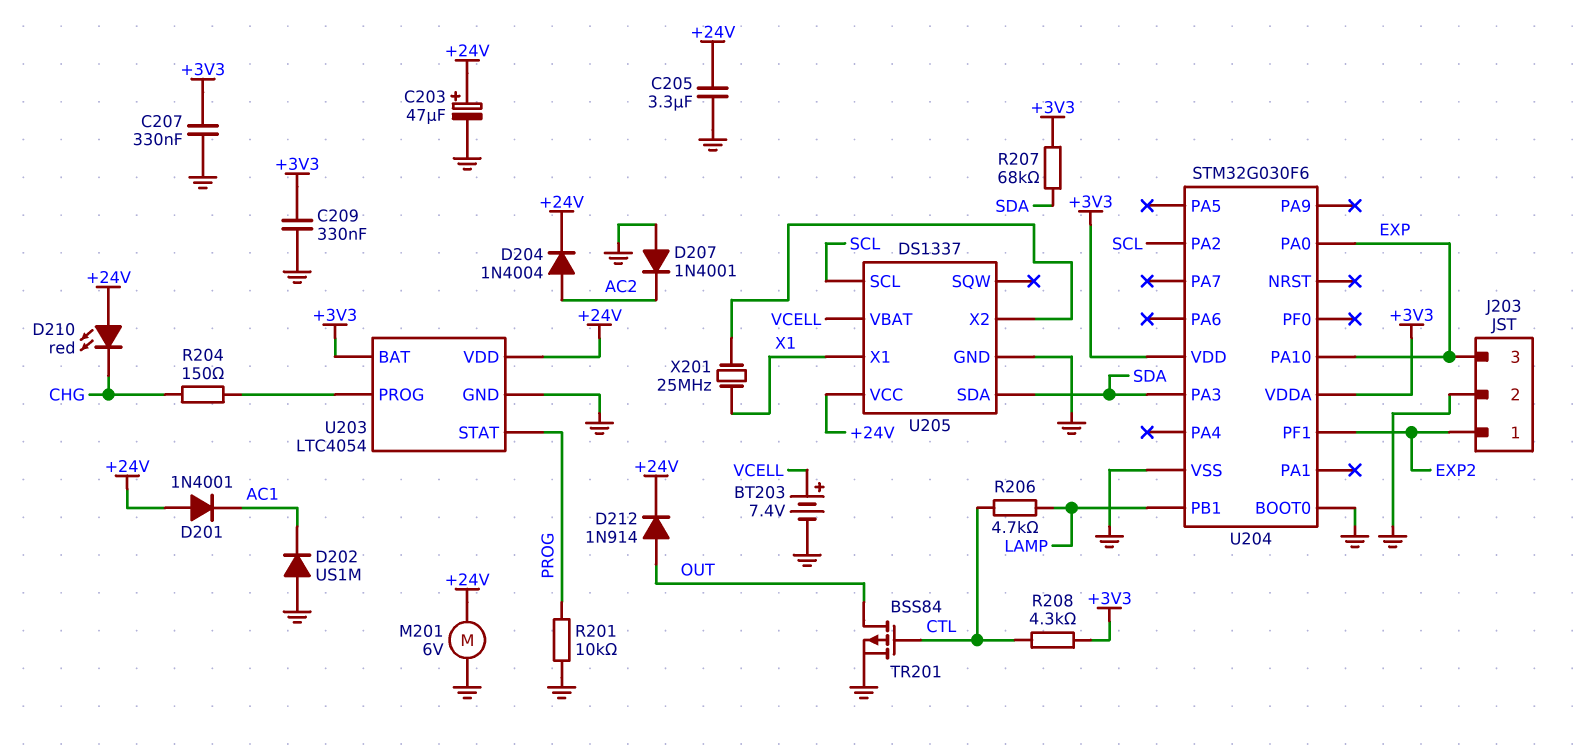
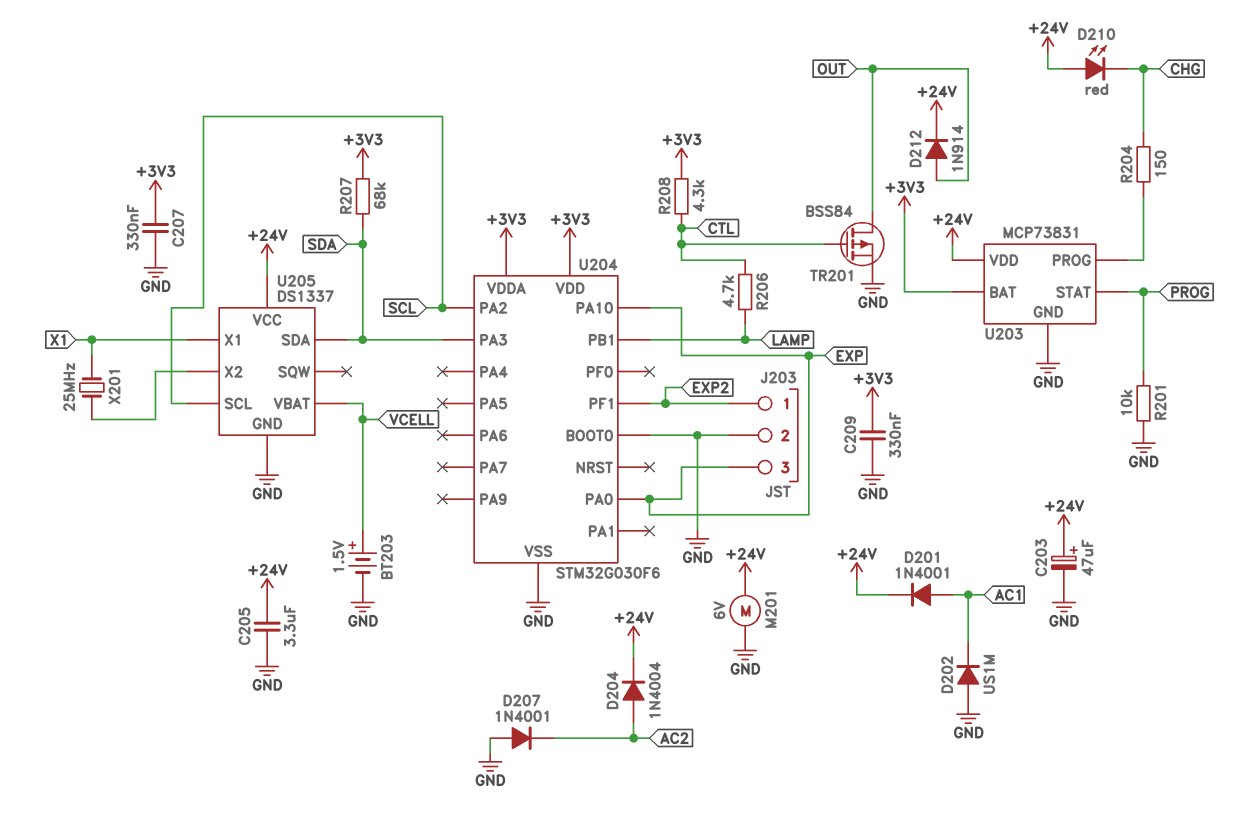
BT203: 7.4V (plus VCELL, minus GND) -> 1.5V (plus VCELL, minus GND)
D201: diode 1N4001 (A +24V, K AC1) -> diode 1N4001 (A AC1, K +24V)
U203: LTC4054 -> MCP73831

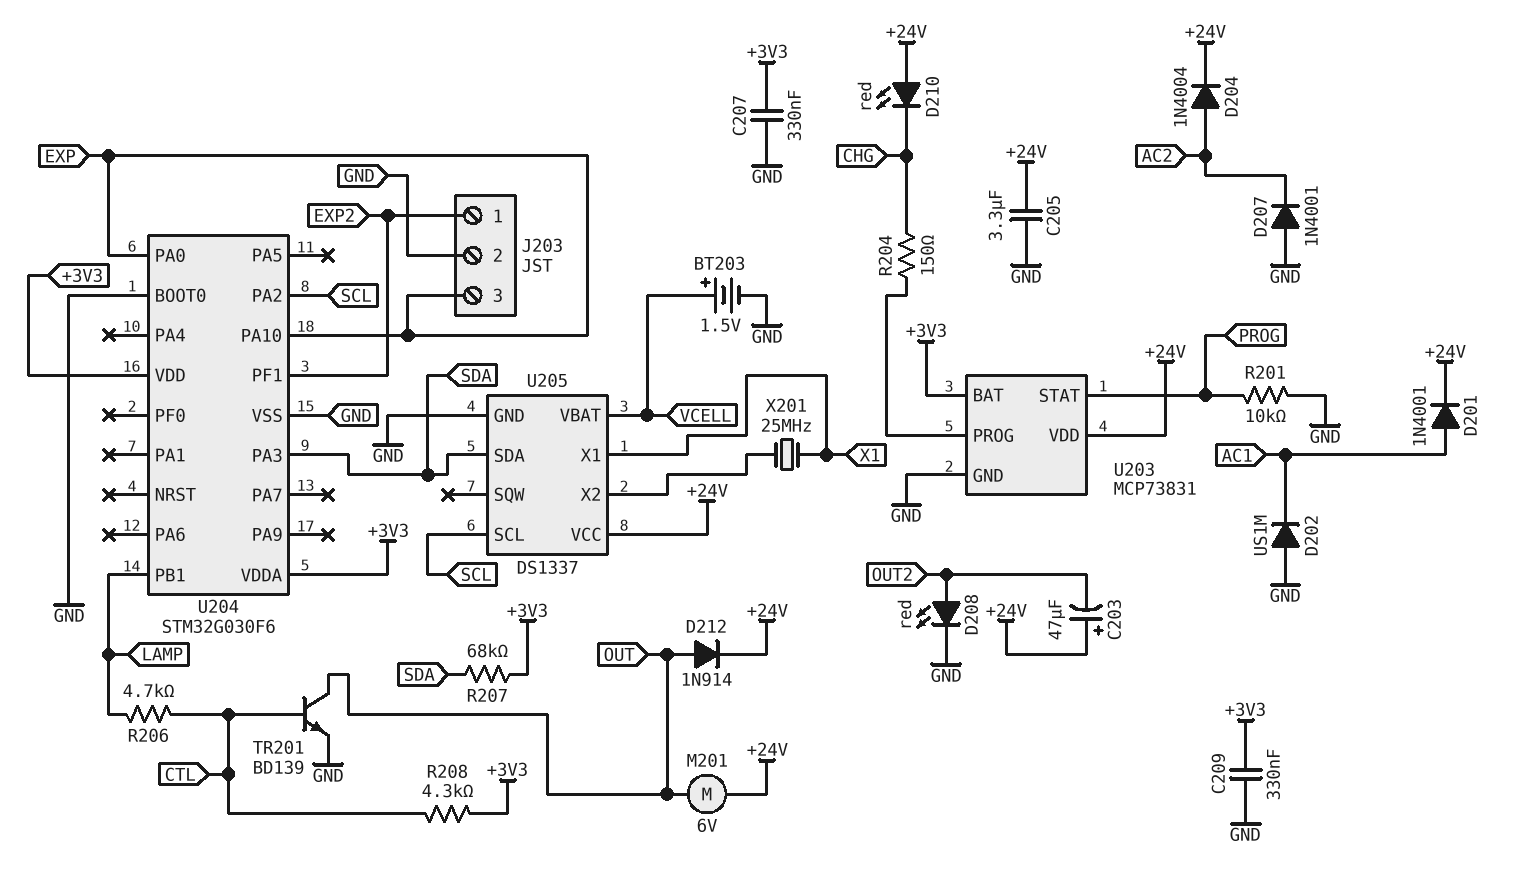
C203: 47uF (plus +24V, minus GND) -> 47uF (plus +24V, minus OUT2)
D208: none -> LED red (A OUT2, K GND)
M201: motor 6V (+24V, GND) -> motor 6V (+24V, OUT)
TR201: PMOS BSS84 (G CTL, D OUT, S GND) -> NPN BD139 (B CTL, C OUT, E GND)

